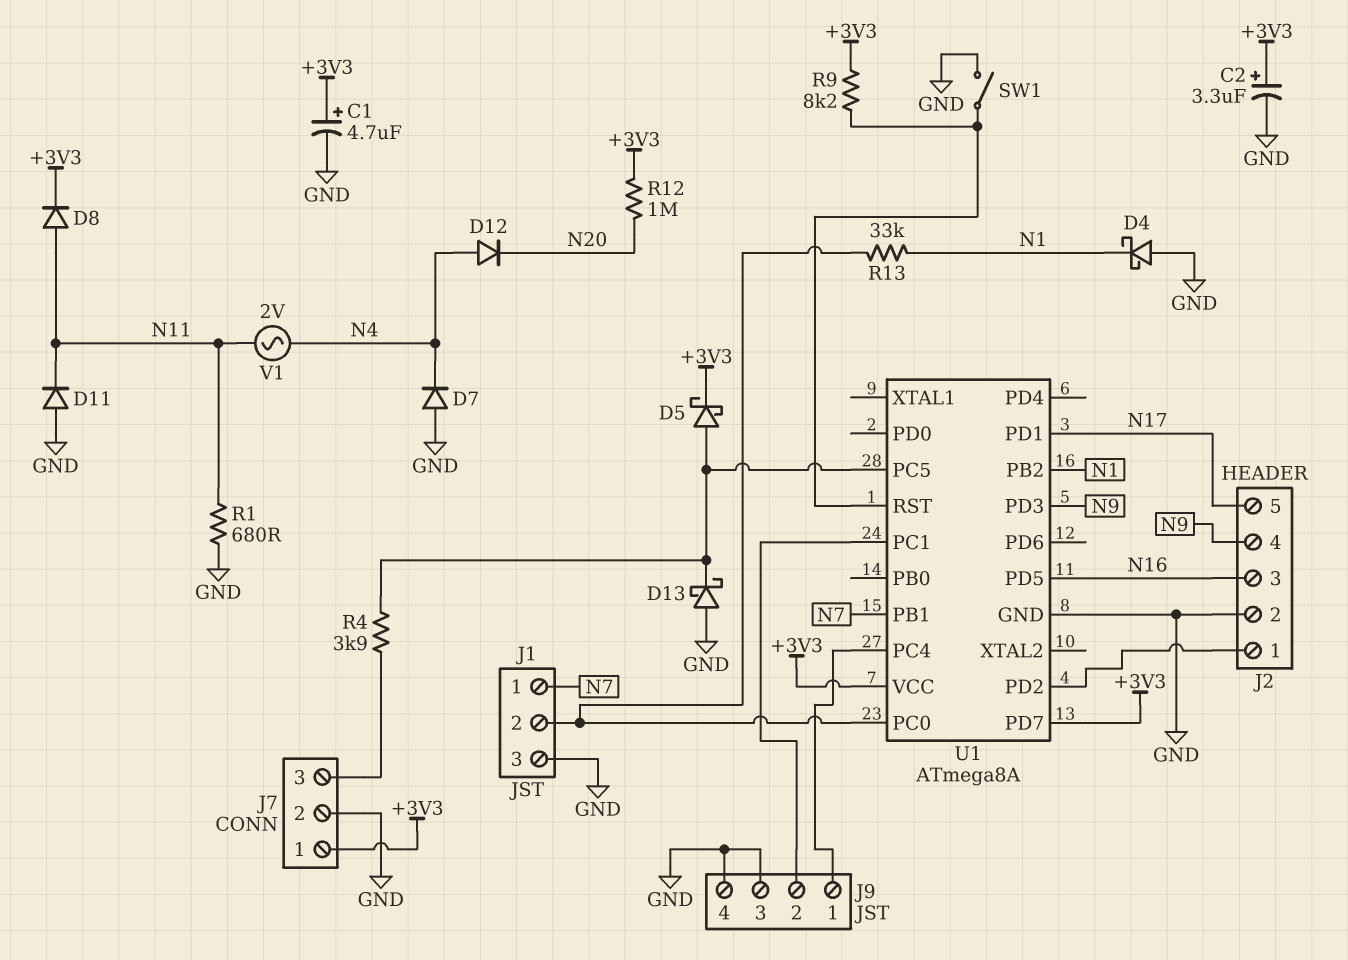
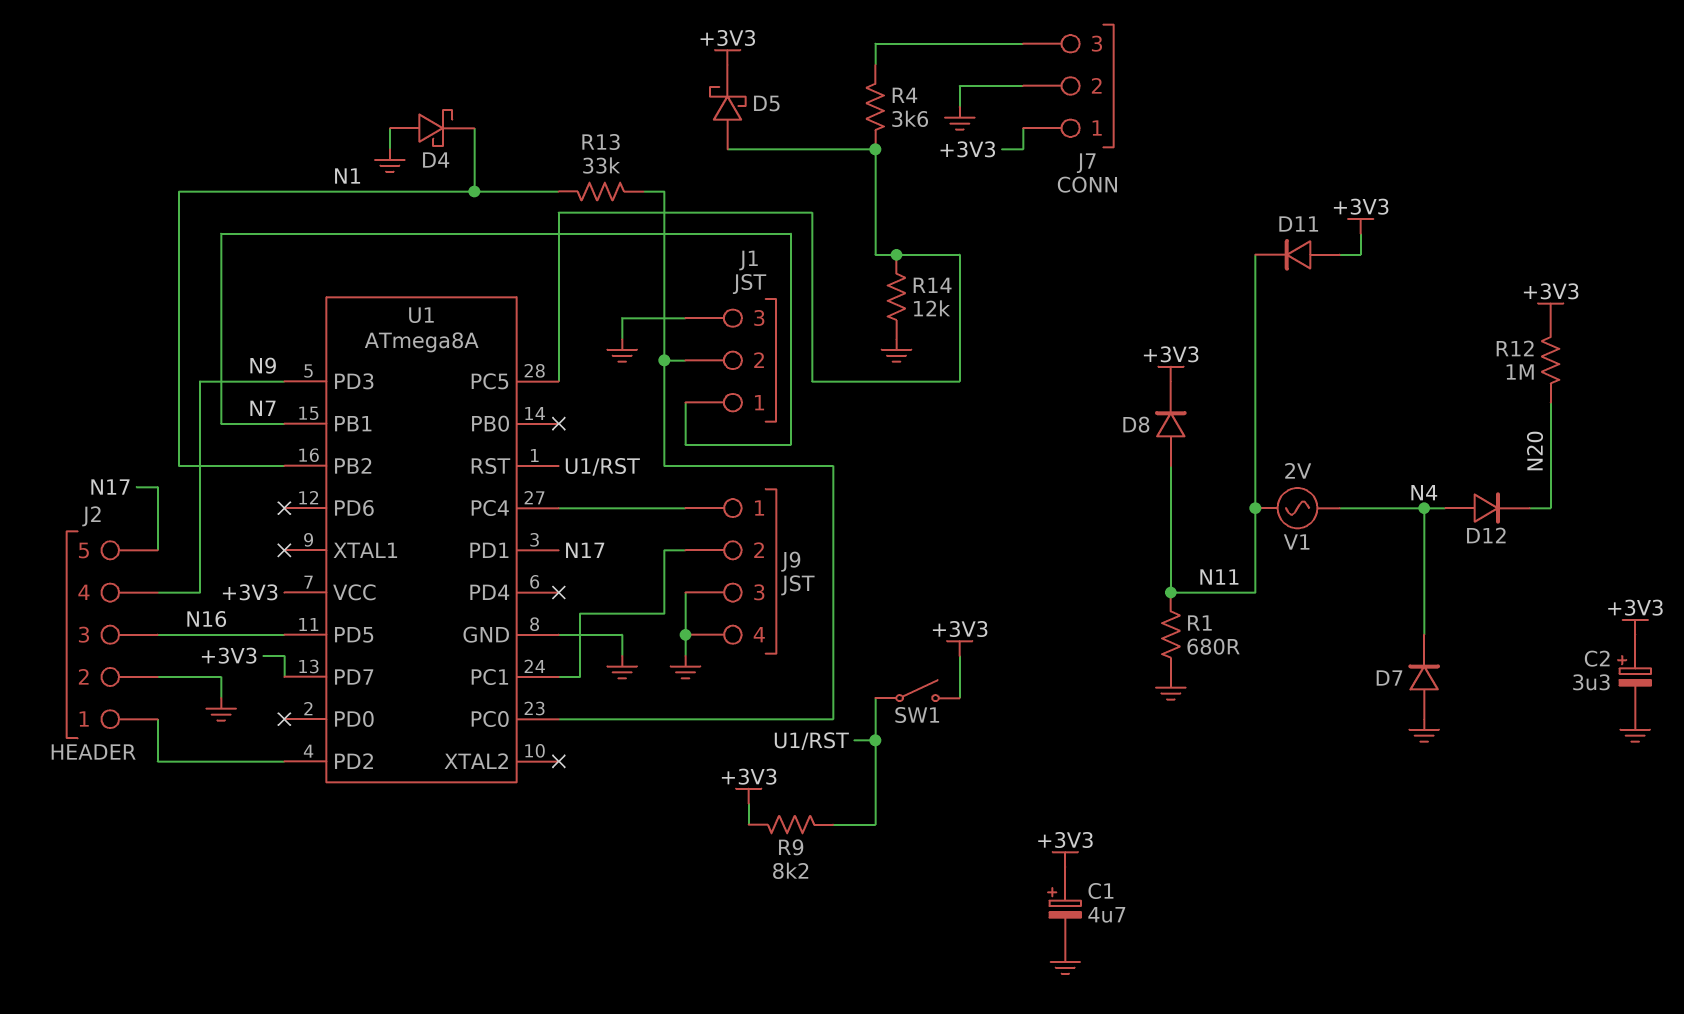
D11: diode (A GND, K N11) -> diode (A +3V3, K N11)
D13: schottky (A GND, K U1/PC5) -> none
R4: 3.9k (J7/3, U1/PC5) -> 3.6k (J7/3, U1/PC5)
R14: none -> 12k (GND, U1/PC5)
SW1: switch (GND, U1/RST) -> switch (+3V3, U1/RST)

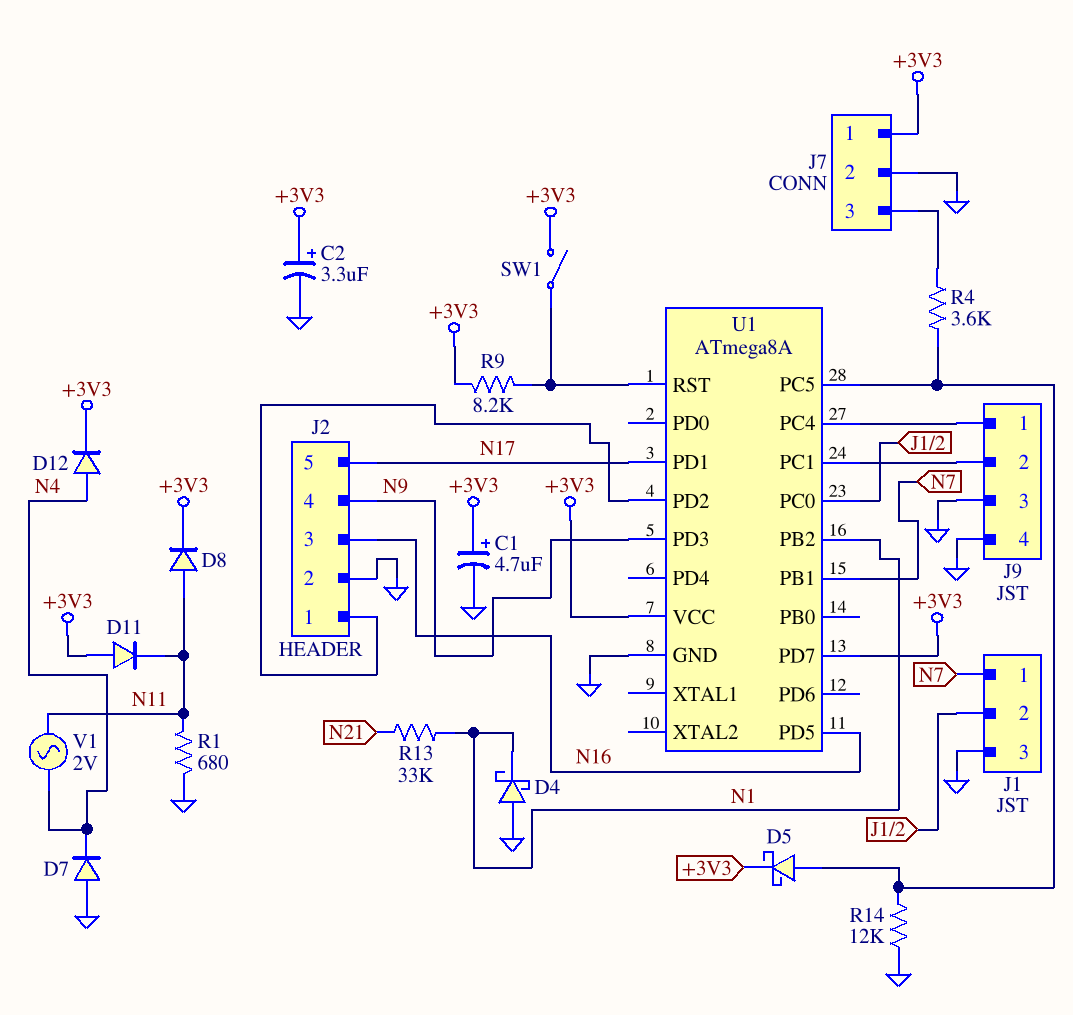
D12: diode (A N4, K N20) -> diode (A N4, K +3V3)
R12: 1M (+3V3, N20) -> none
R13: 33k (J1/2, N1) -> 33k (N1, N21)

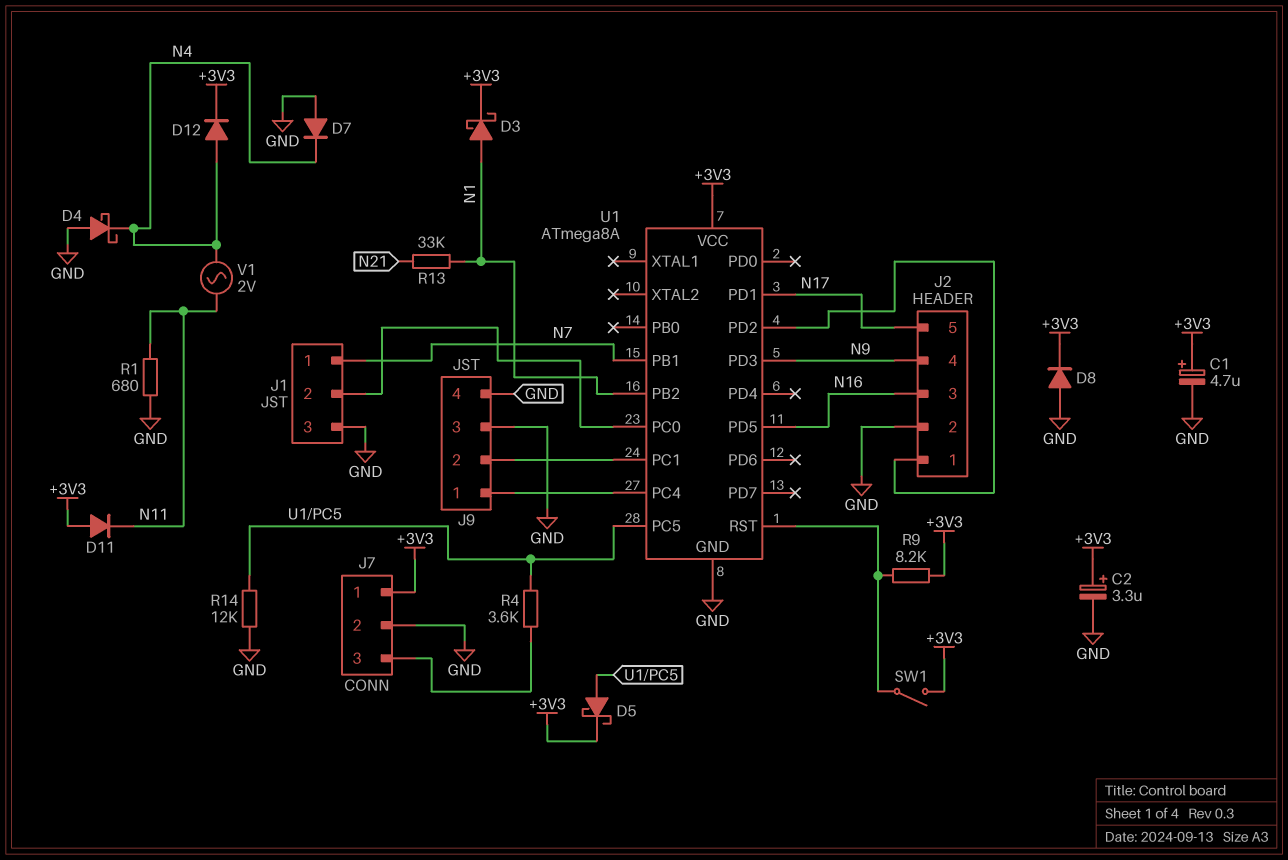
D3: none -> schottky (A N1, K +3V3)
D4: schottky (A GND, K N1) -> schottky (A GND, K N4)
D8: diode (A N11, K +3V3) -> diode (A GND, K +3V3)
U1 pin PD7: +3V3 -> none

